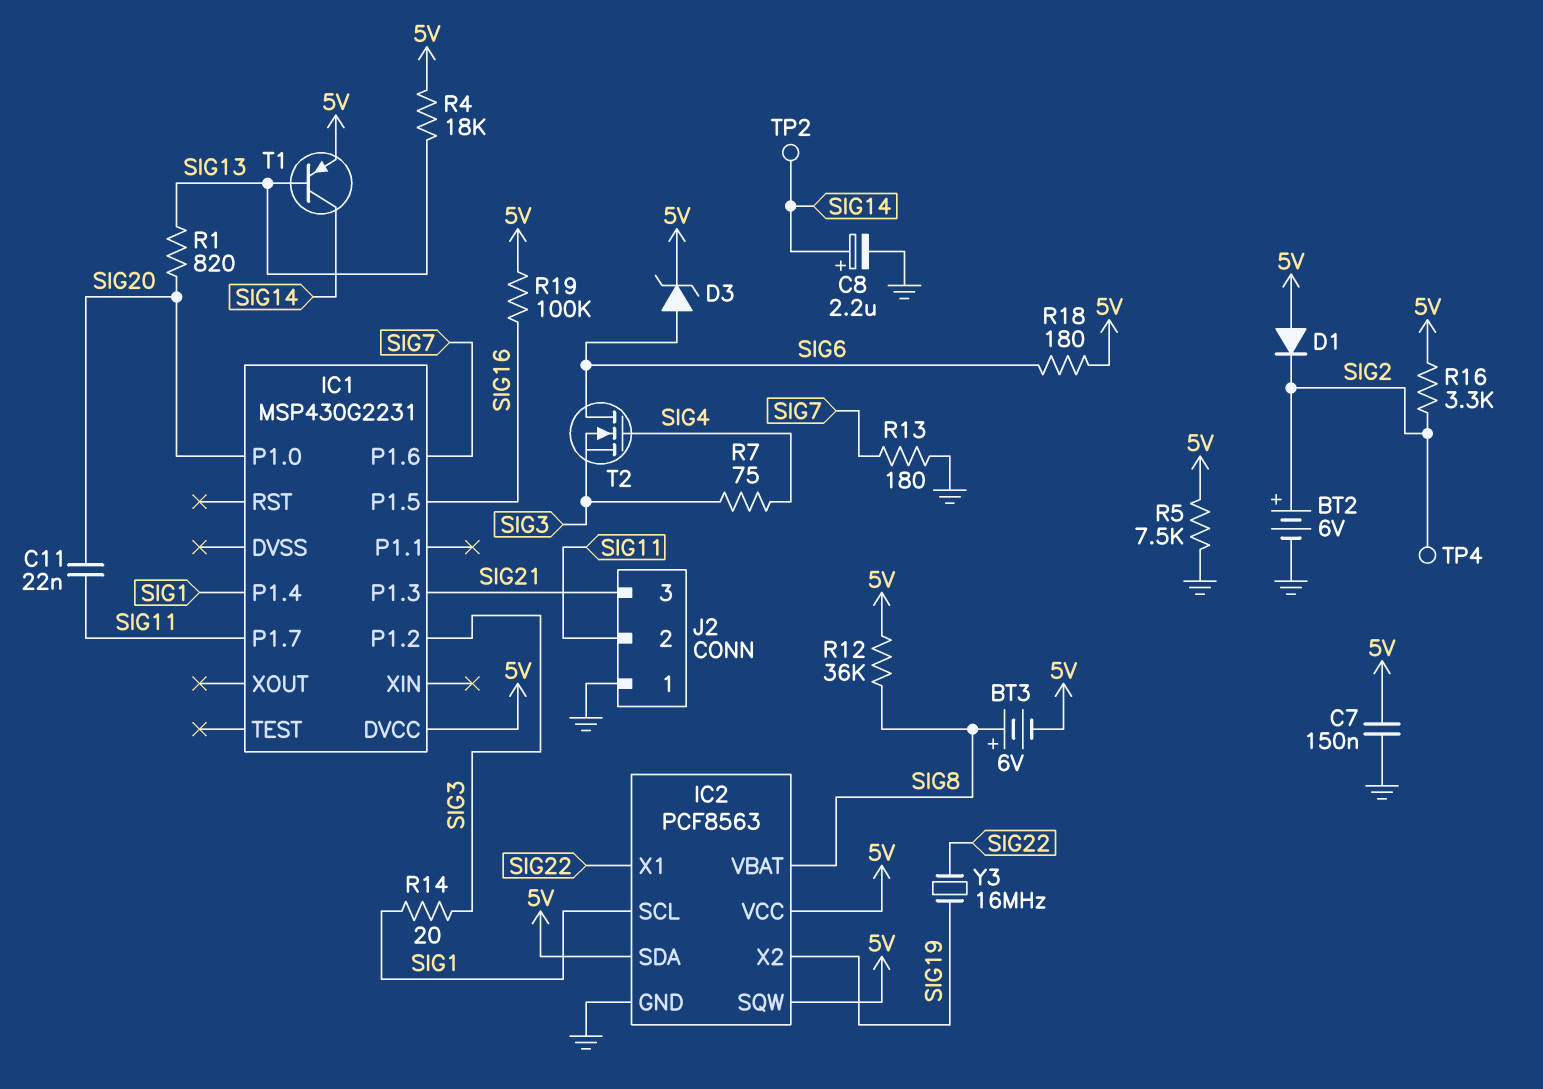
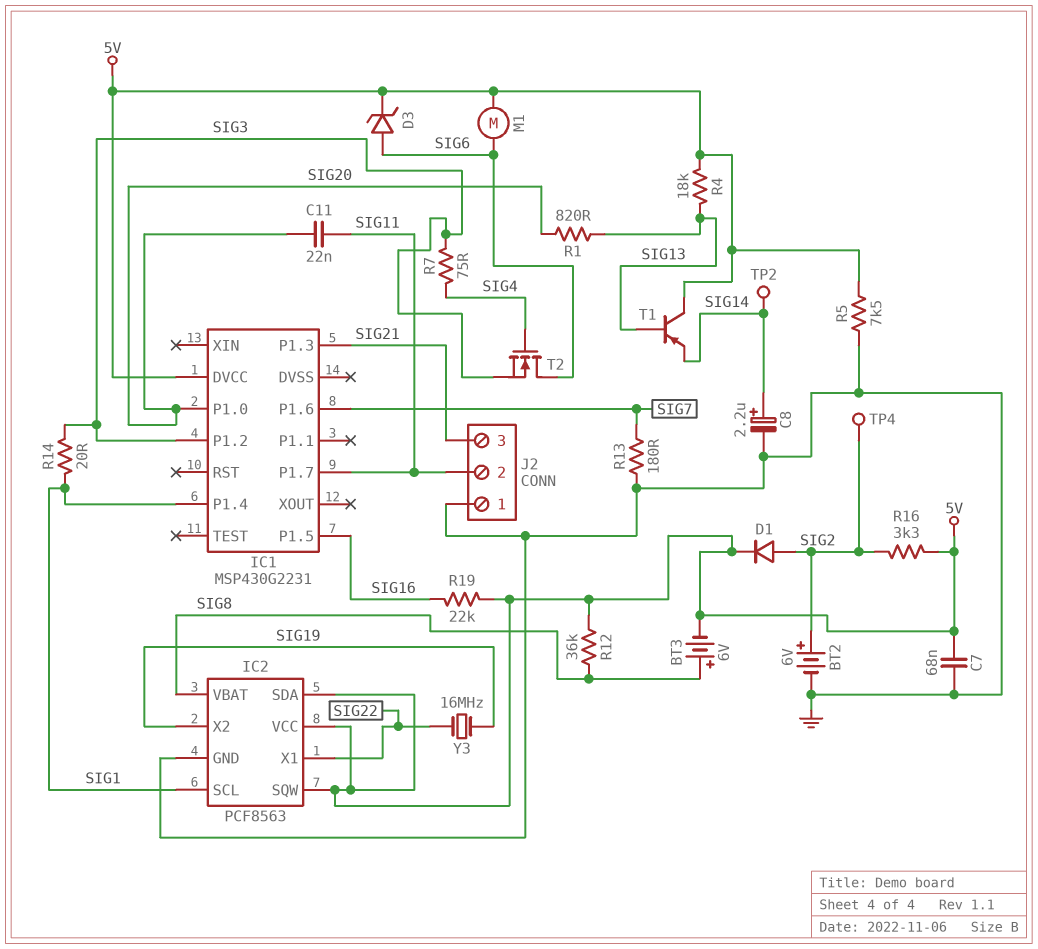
C7: 150nF (5V, GND) -> 68nF (5V, GND)
D1: diode (A 5V, K SIG2) -> diode (A SIG2, K 5V)
M1: none -> motor (5V, SIG6)
R18: 180 (5V, SIG6) -> none
R19: 100k (5V, SIG16) -> 22k (5V, SIG16)
T1: PNP (B SIG13, C SIG14, E 5V) -> PNP (B SIG13, C 5V, E SIG14)

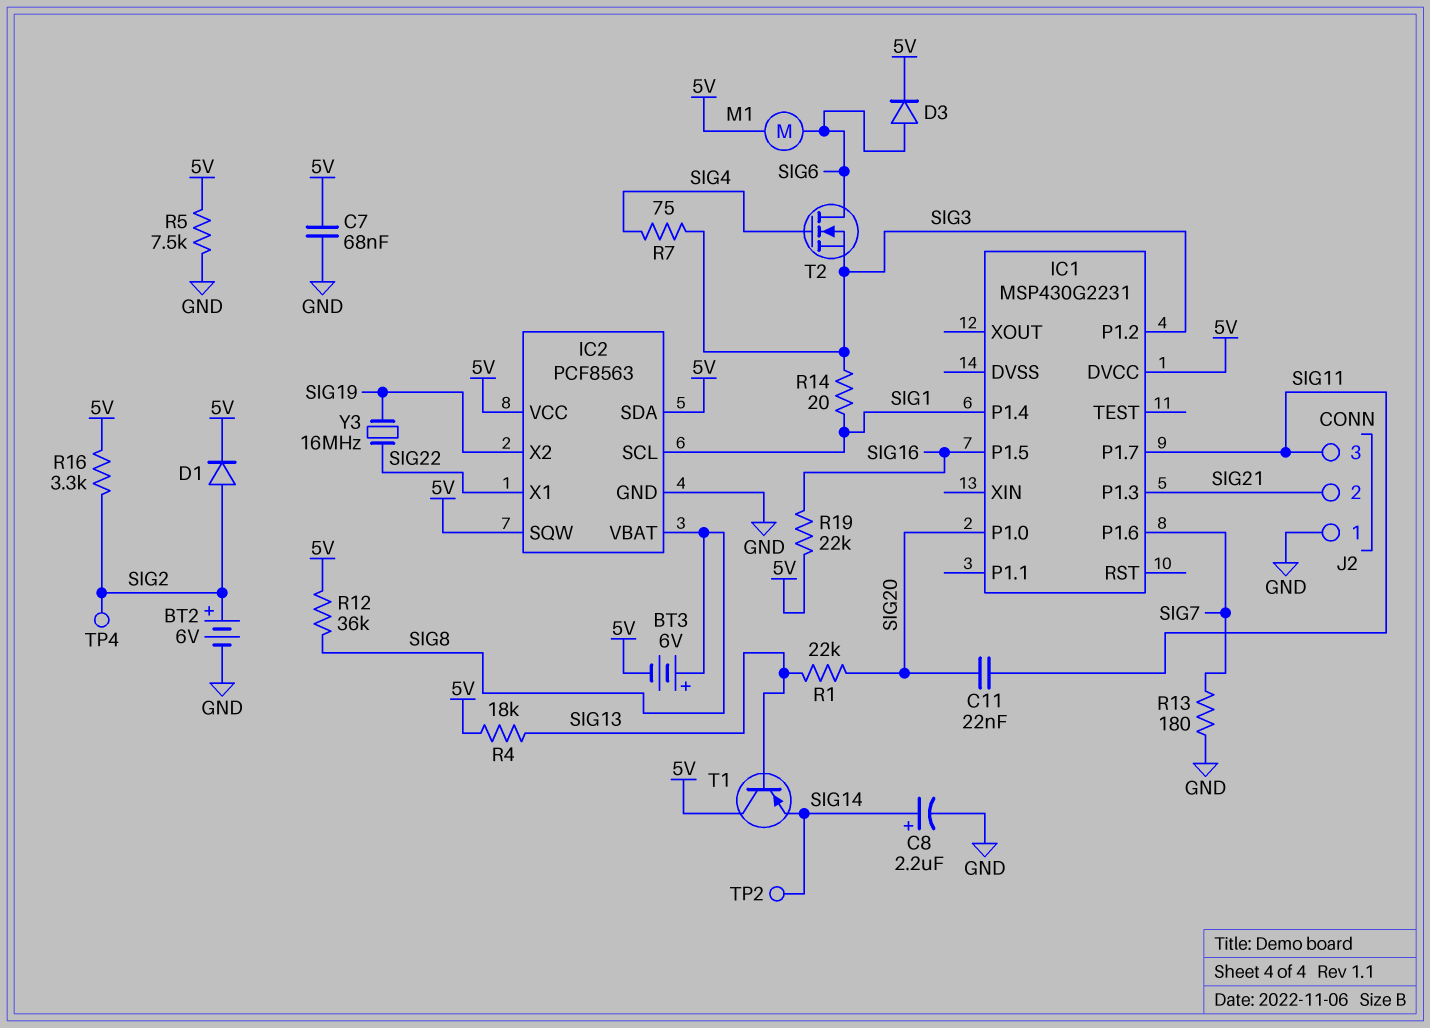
D3: zener (A SIG6, K 5V) -> diode (A SIG6, K 5V)
J2 pin 2: SIG11 -> SIG21
J2 pin 3: SIG21 -> SIG11
R1: 820 (SIG13, SIG20) -> 22k (SIG13, SIG20)

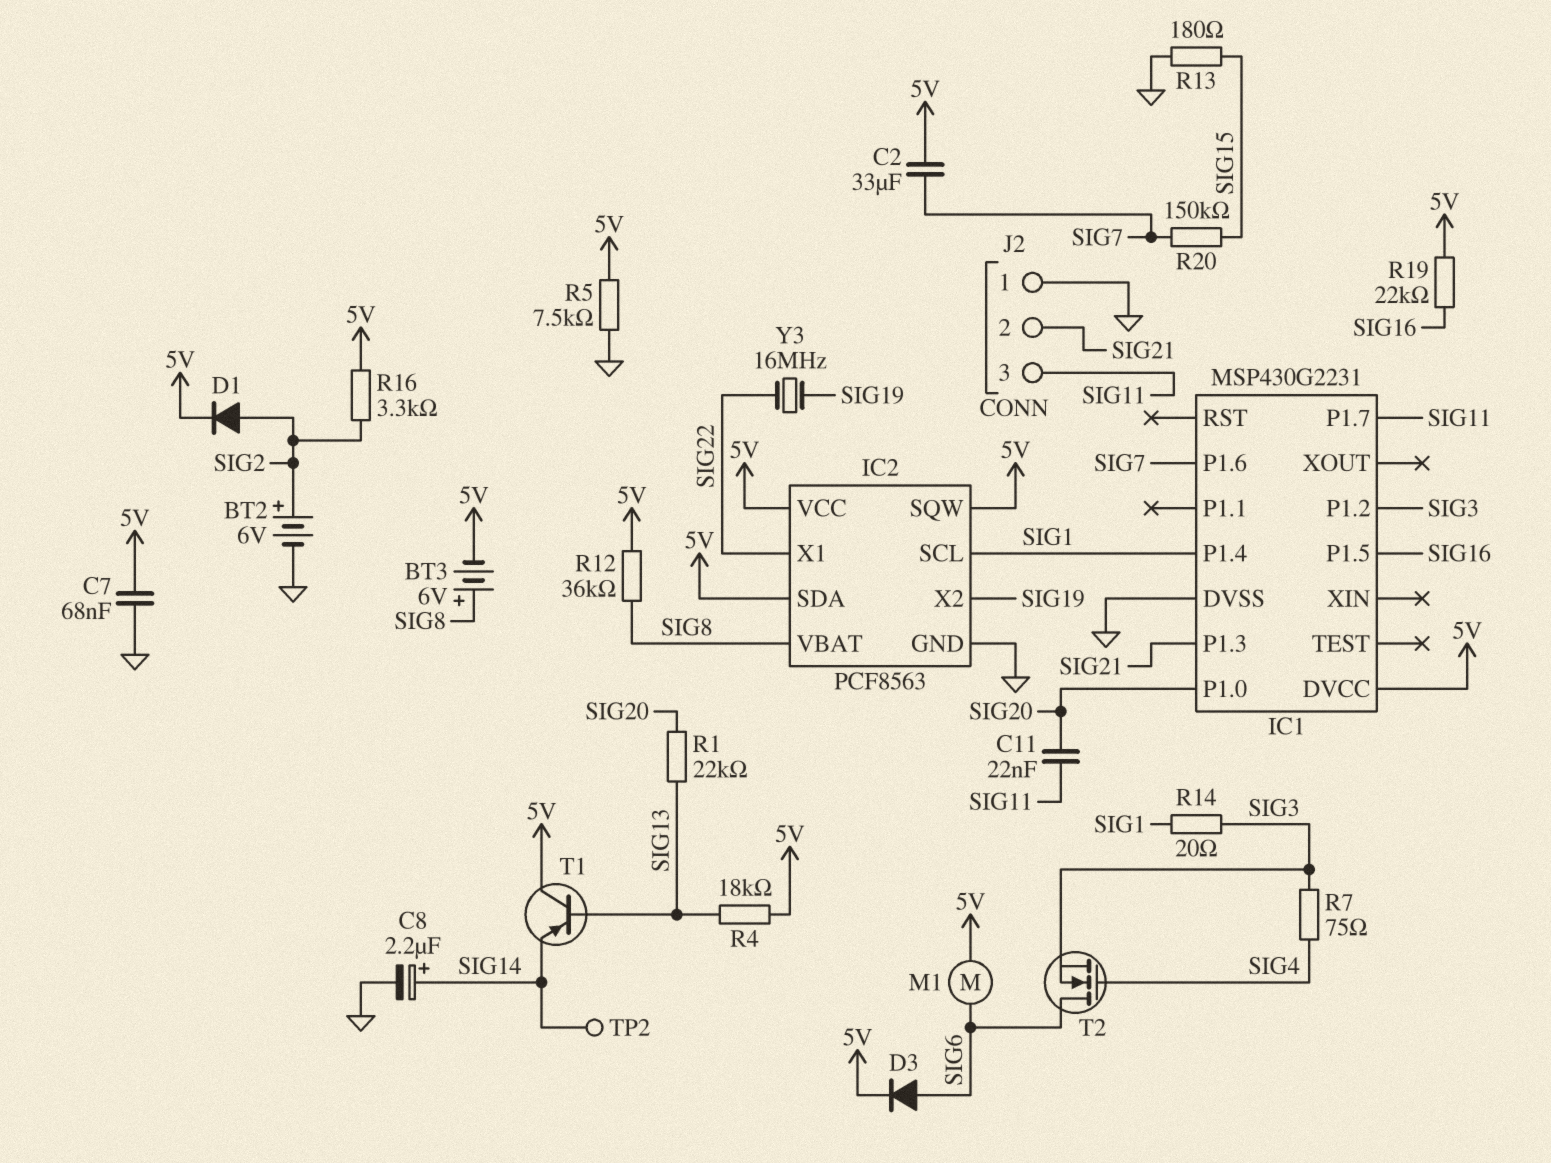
C2: none -> 33uF (5V, SIG7)
IC1 pin DVSS: none -> GND
R13: 180 (GND, SIG7) -> 180 (GND, SIG15)
R20: none -> 150k (SIG7, SIG15)
TP4: test point (SIG2) -> none

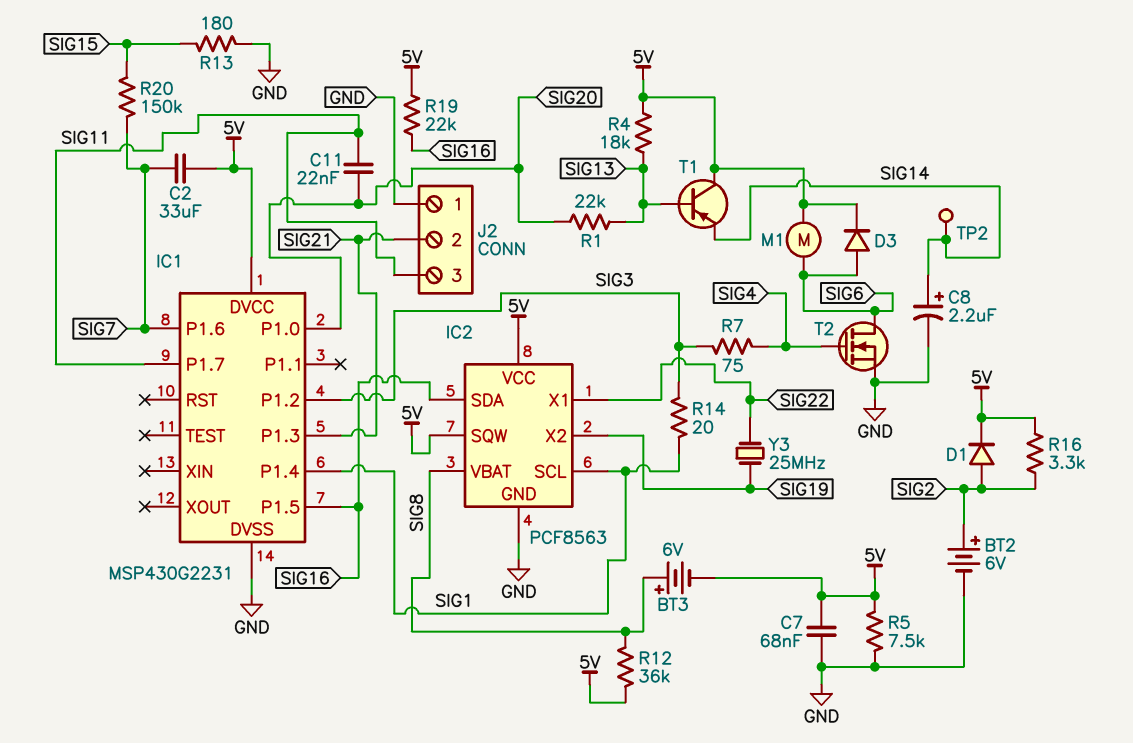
IC2 pin SDA: 5V -> SIG16
T2: NMOS (G SIG4, D SIG6, S SIG3) -> NMOS (G SIG4, D SIG6, S GND)
Y3: 16MHz (SIG19, SIG22) -> 25MHz (SIG19, SIG22)

